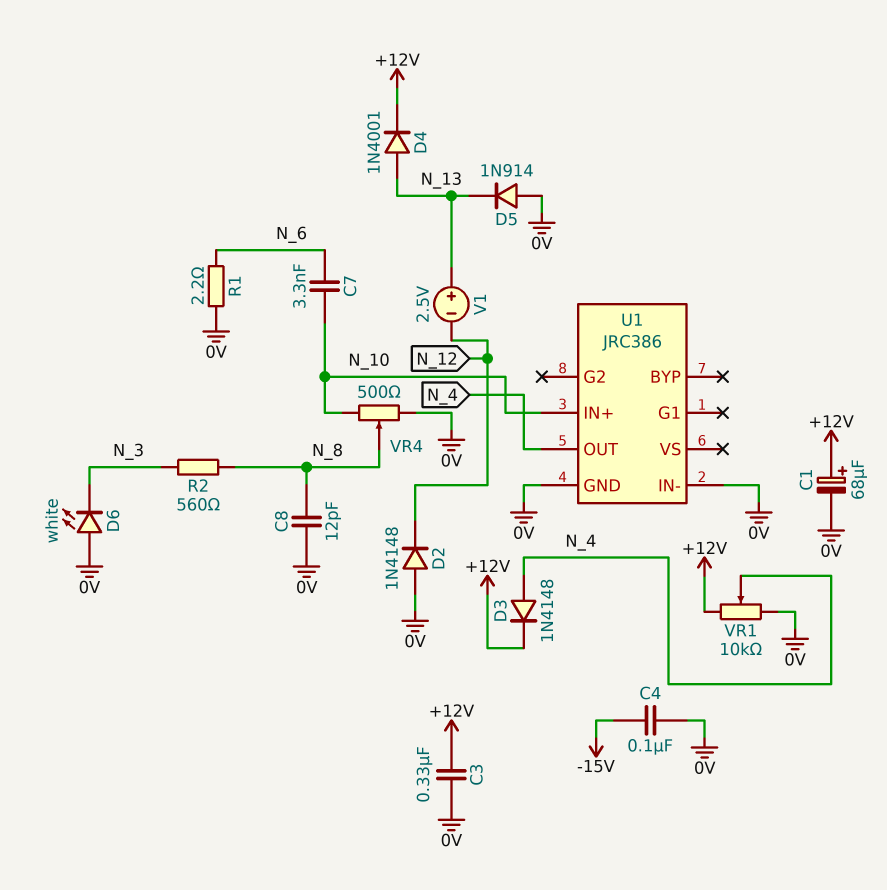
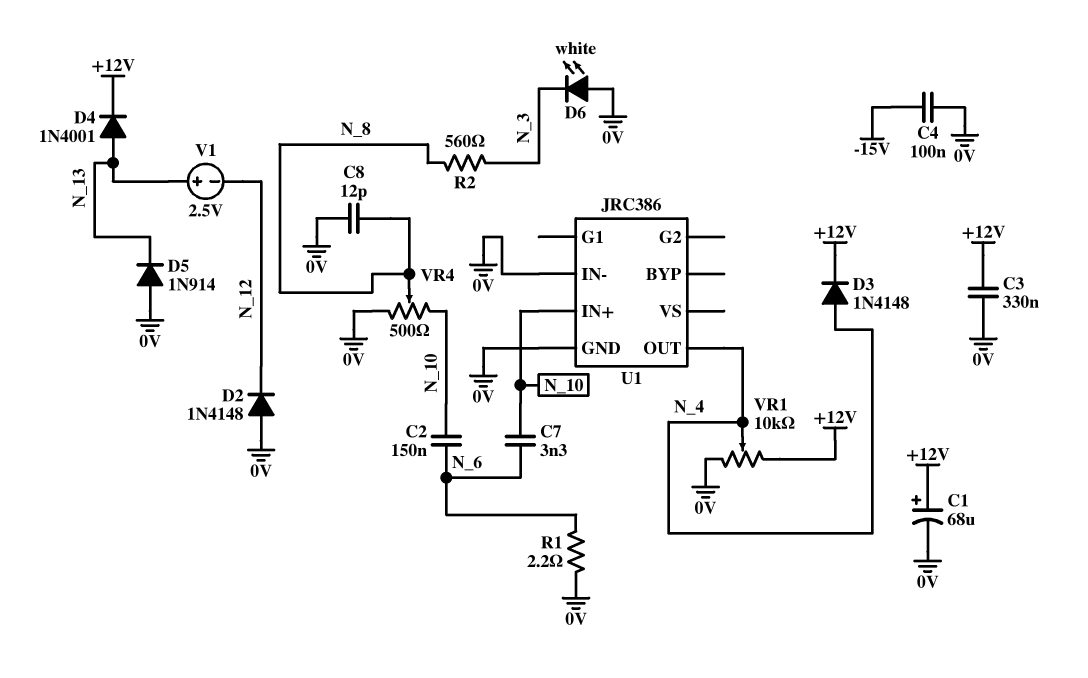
C2: none -> 150nF (N_6, N_10)

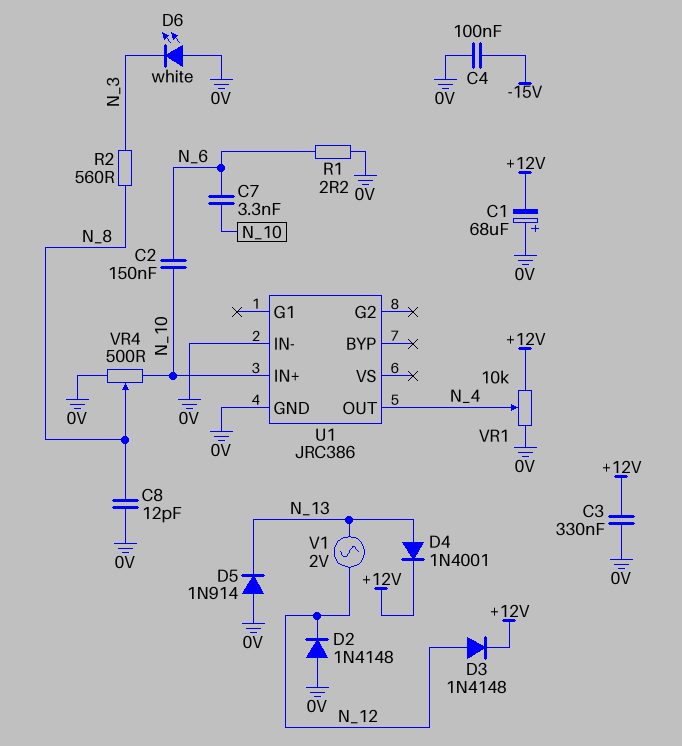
C1: 68uF (plus +12V, minus 0V) -> 68uF (plus 0V, minus +12V)
D3: diode 1N4148 (A N_4, K +12V) -> diode 1N4148 (A N_12, K +12V)
V1: 2.5V (plus N_13, minus N_12) -> AC 2V (N_12, N_13)

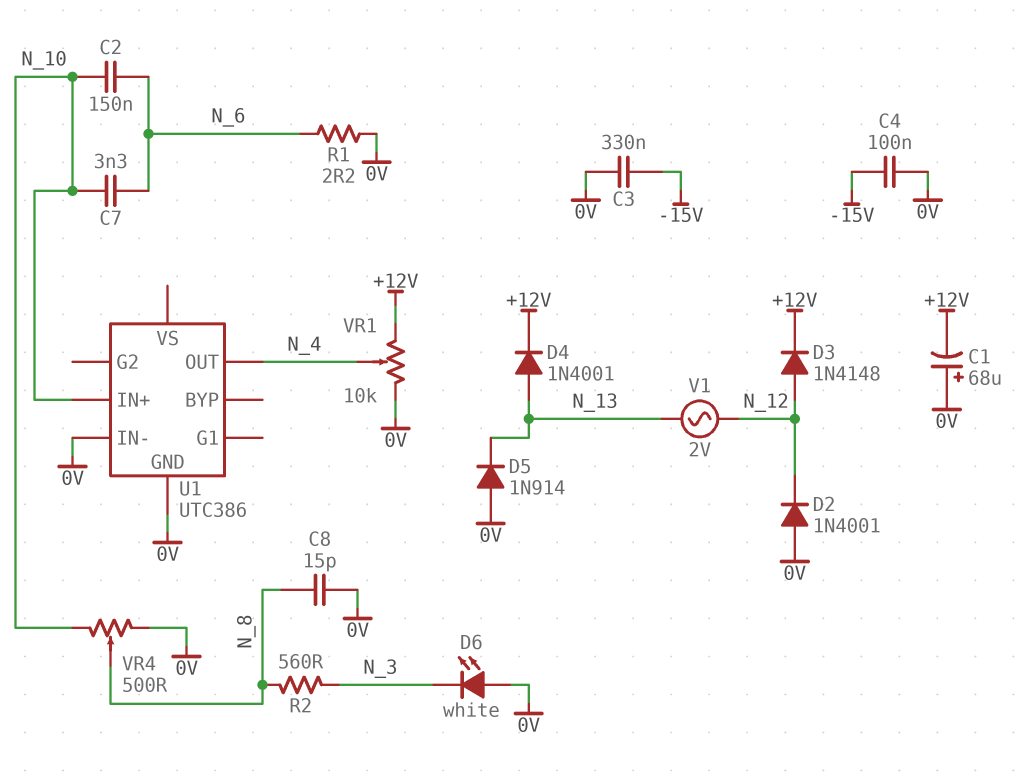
C3: 330nF (+12V, 0V) -> 330nF (-15V, 0V)
C8: 12pF (0V, N_8) -> 15pF (0V, N_8)
D2: diode 1N4148 (A 0V, K N_12) -> diode 1N4001 (A 0V, K N_12)
U1: JRC386 -> UTC386

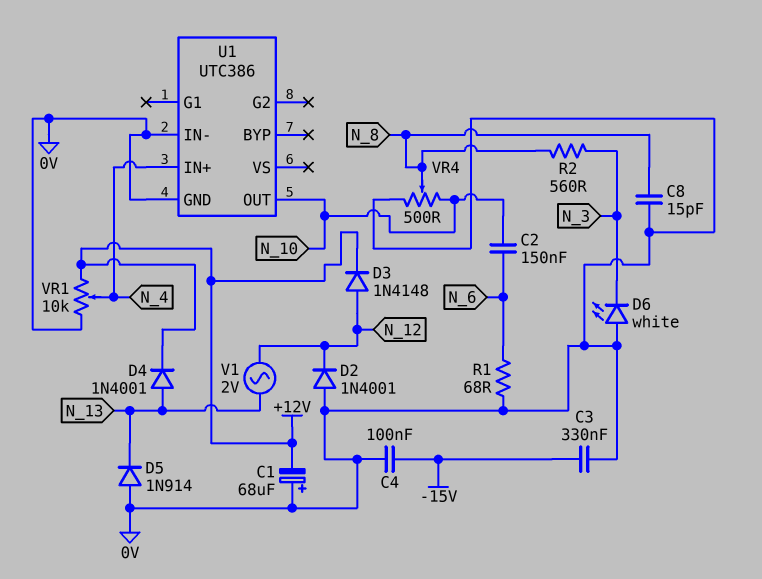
C7: 3.3nF (N_6, N_10) -> none
R1: 2.2 (0V, N_6) -> 68 (0V, N_6)
U1 pin IN+: N_10 -> N_4
U1 pin OUT: N_4 -> N_10

